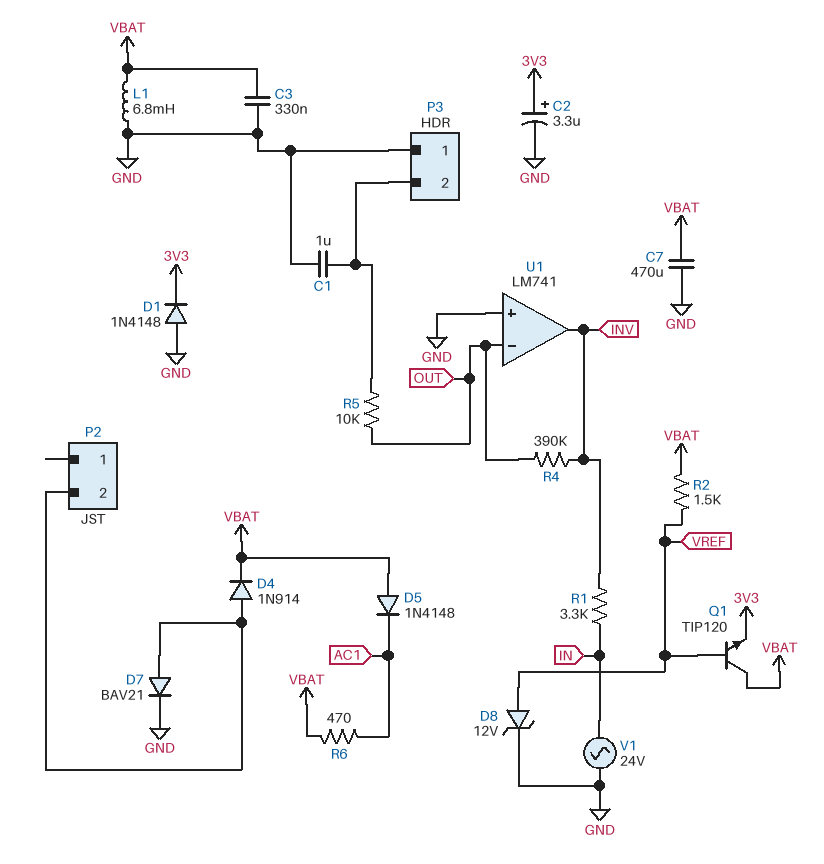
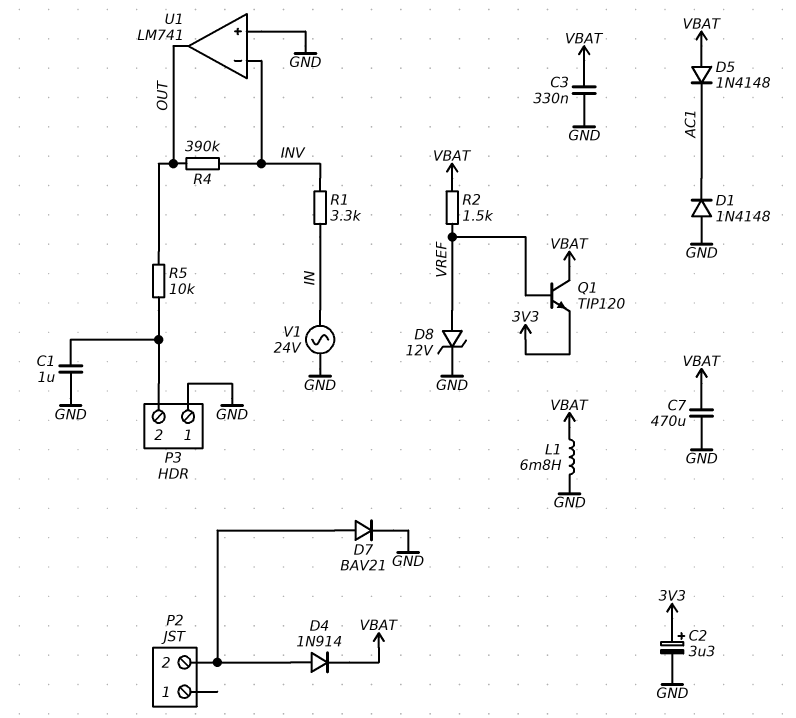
D1: diode 1N4148 (A GND, K 3V3) -> diode 1N4148 (A GND, K AC1)
R6: 470 (AC1, VBAT) -> none
U1 pin in-: OUT -> INV
U1 pin out: INV -> OUT

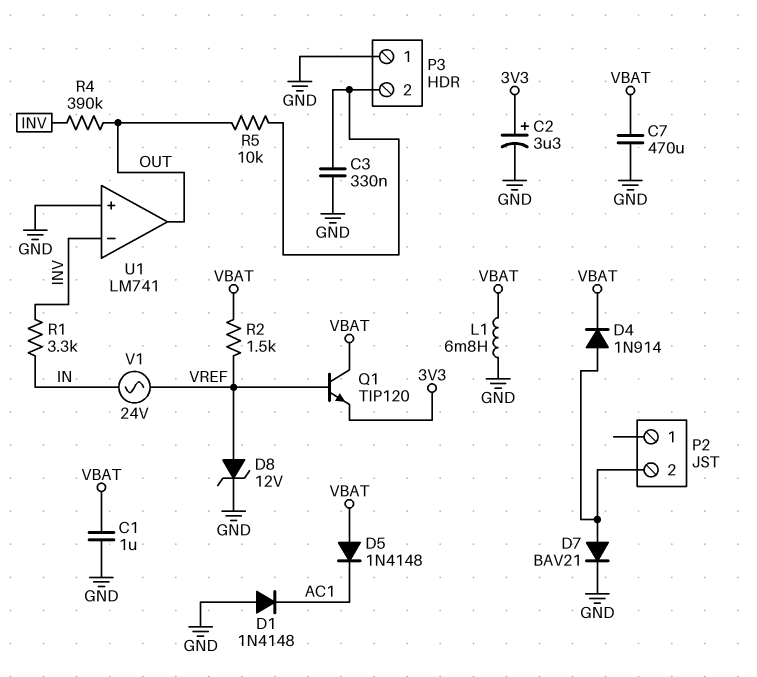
C1: 1uF (GND, P3/2) -> 1uF (GND, VBAT)
C3: 330nF (GND, VBAT) -> 330nF (GND, P3/2)
V1: AC 24V (GND, IN) -> AC 24V (IN, VREF)

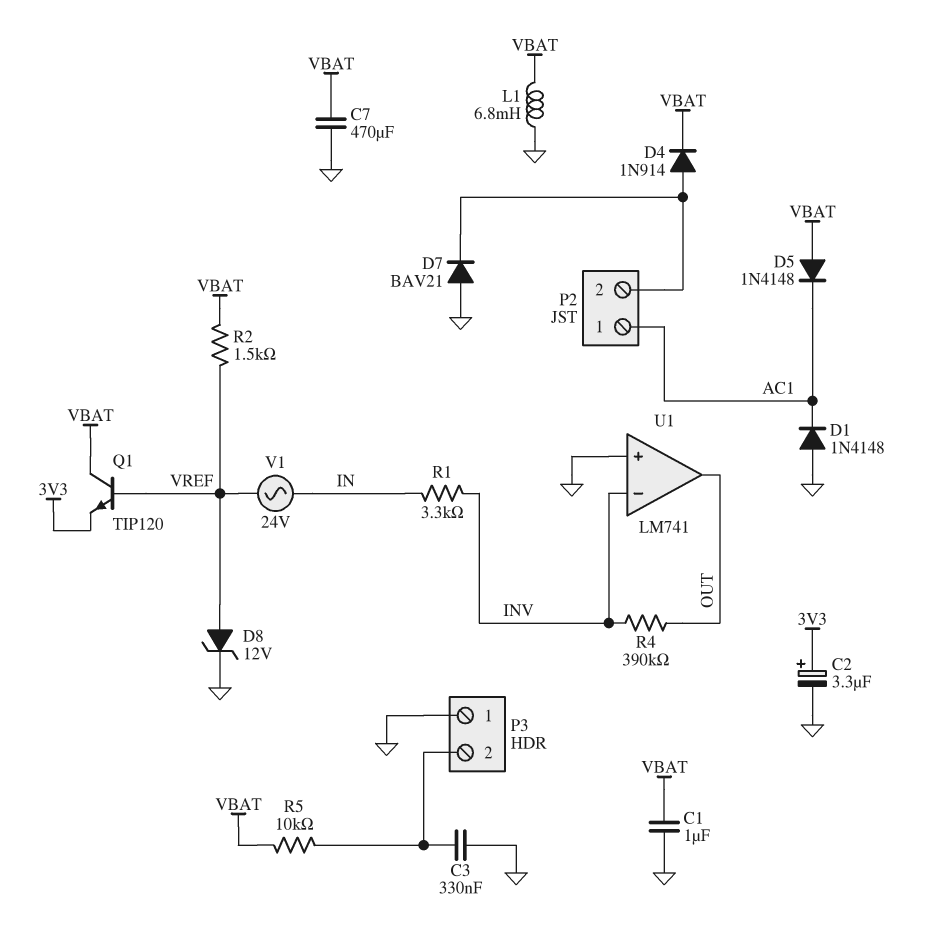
D7: diode BAV21 (A P2/2, K GND) -> diode BAV21 (A GND, K P2/2)
P2 pin 1: none -> AC1
R5: 10k (OUT, P3/2) -> 10k (P3/2, VBAT)

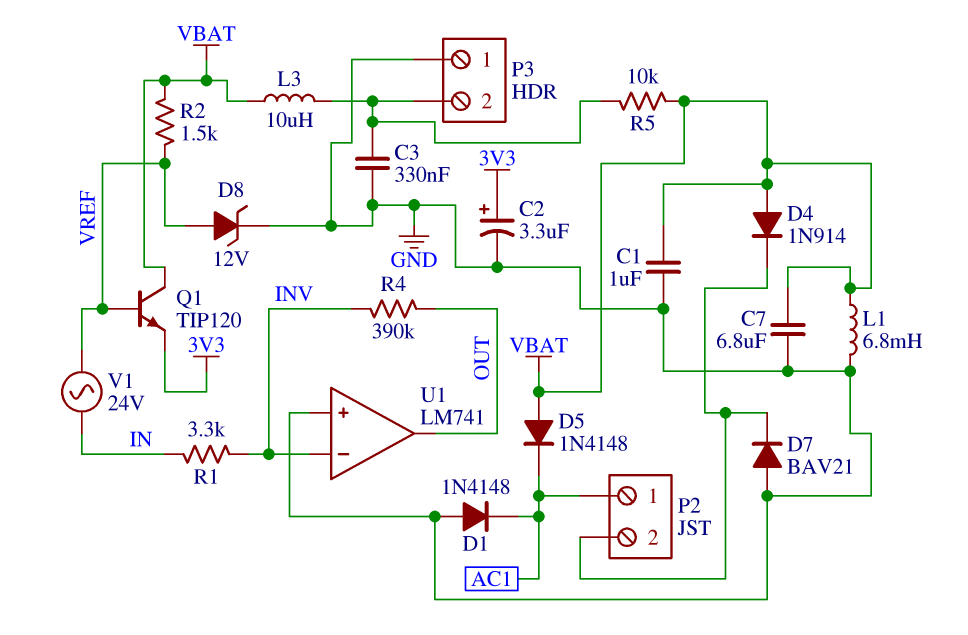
C7: 470uF (GND, VBAT) -> 6.8uF (GND, VBAT)
D4: diode 1N914 (A P2/2, K VBAT) -> diode 1N914 (A VBAT, K P2/2)
L3: none -> 10uH (P3/2, VBAT)

